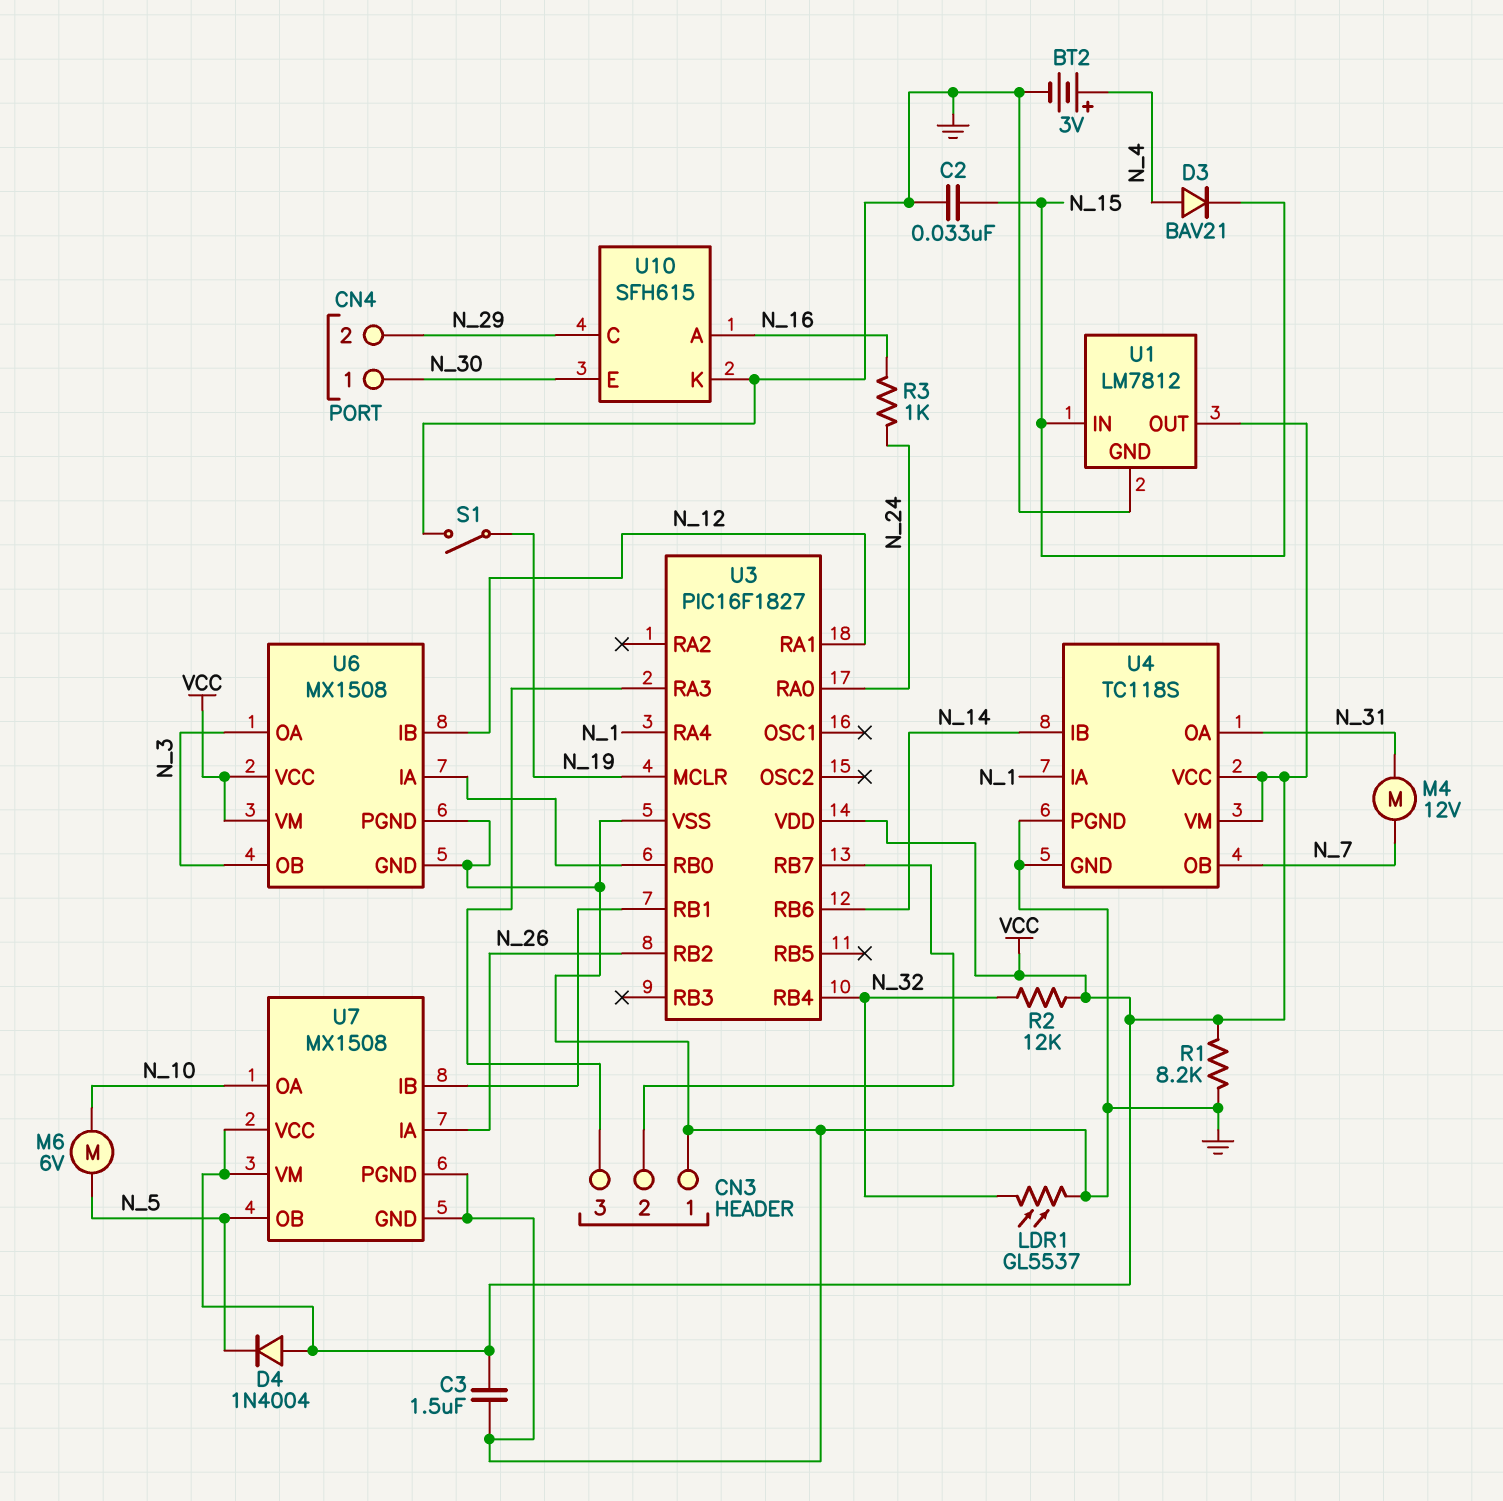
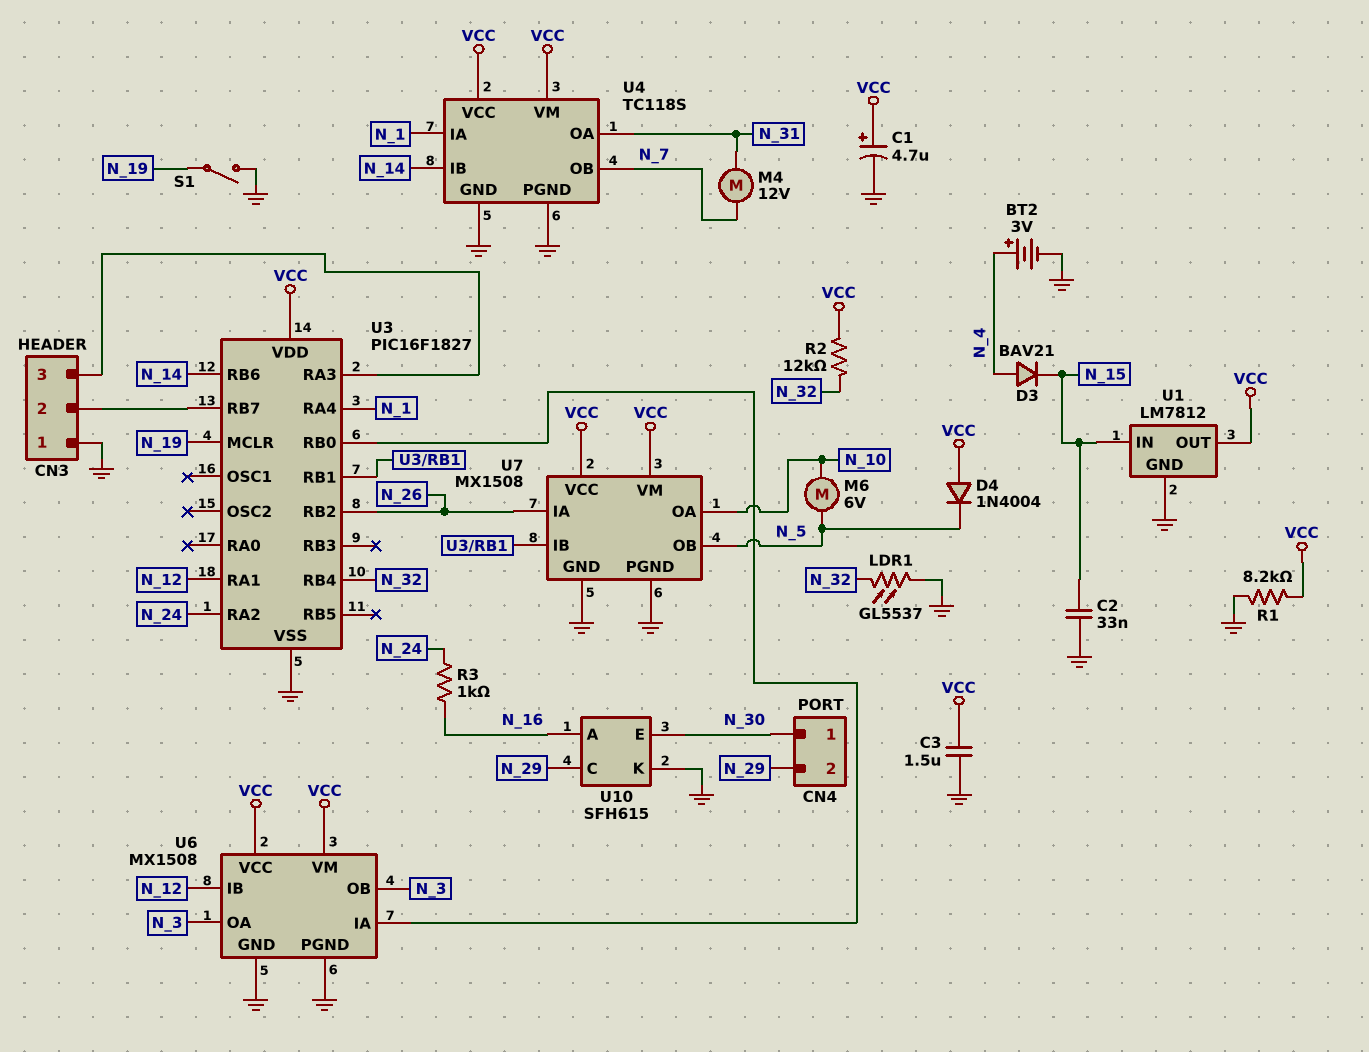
C1: none -> 4.7uF (plus VCC, minus GND)
U3 pin RA0: N_24 -> none
U3 pin RA2: none -> N_24

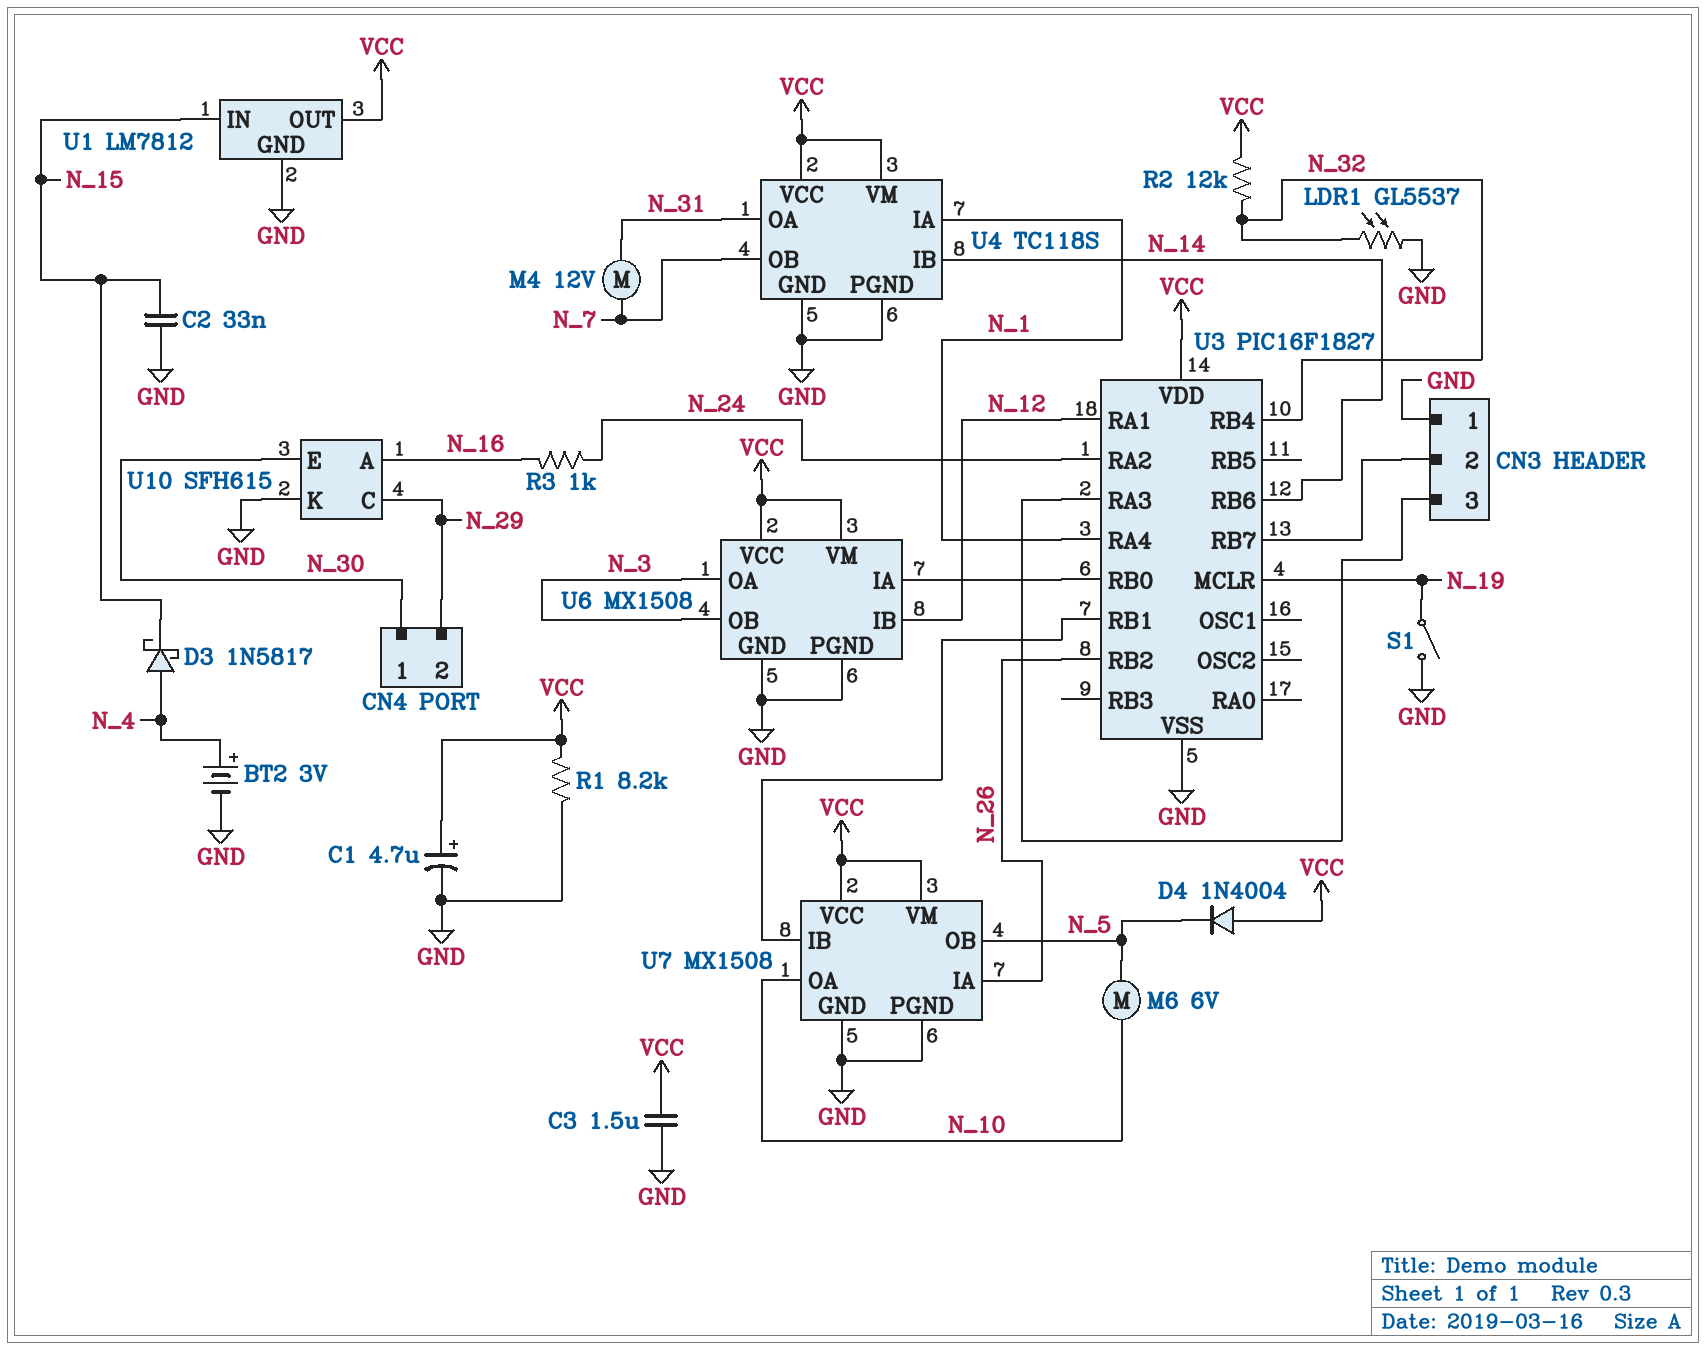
D3: diode BAV21 (A N_4, K N_15) -> schottky 1N5817 (A N_4, K N_15)

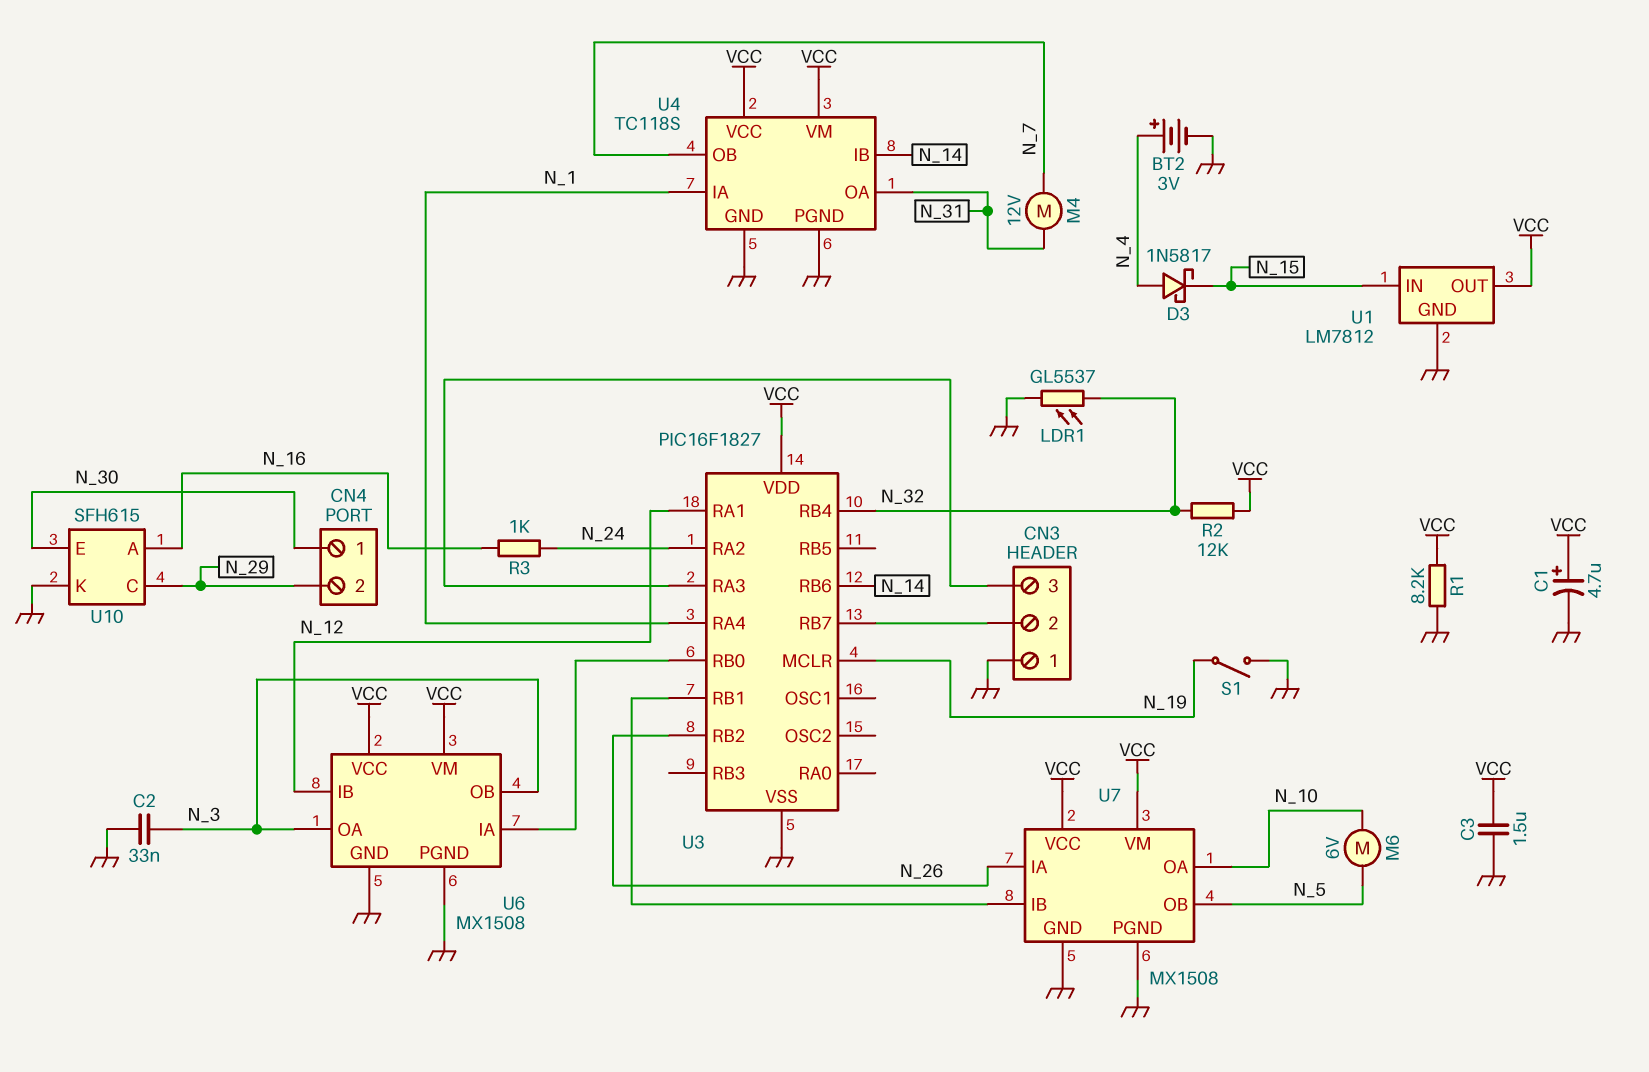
C2: 33nF (GND, N_15) -> 33nF (GND, N_3)
D4: diode 1N4004 (A VCC, K N_5) -> none

